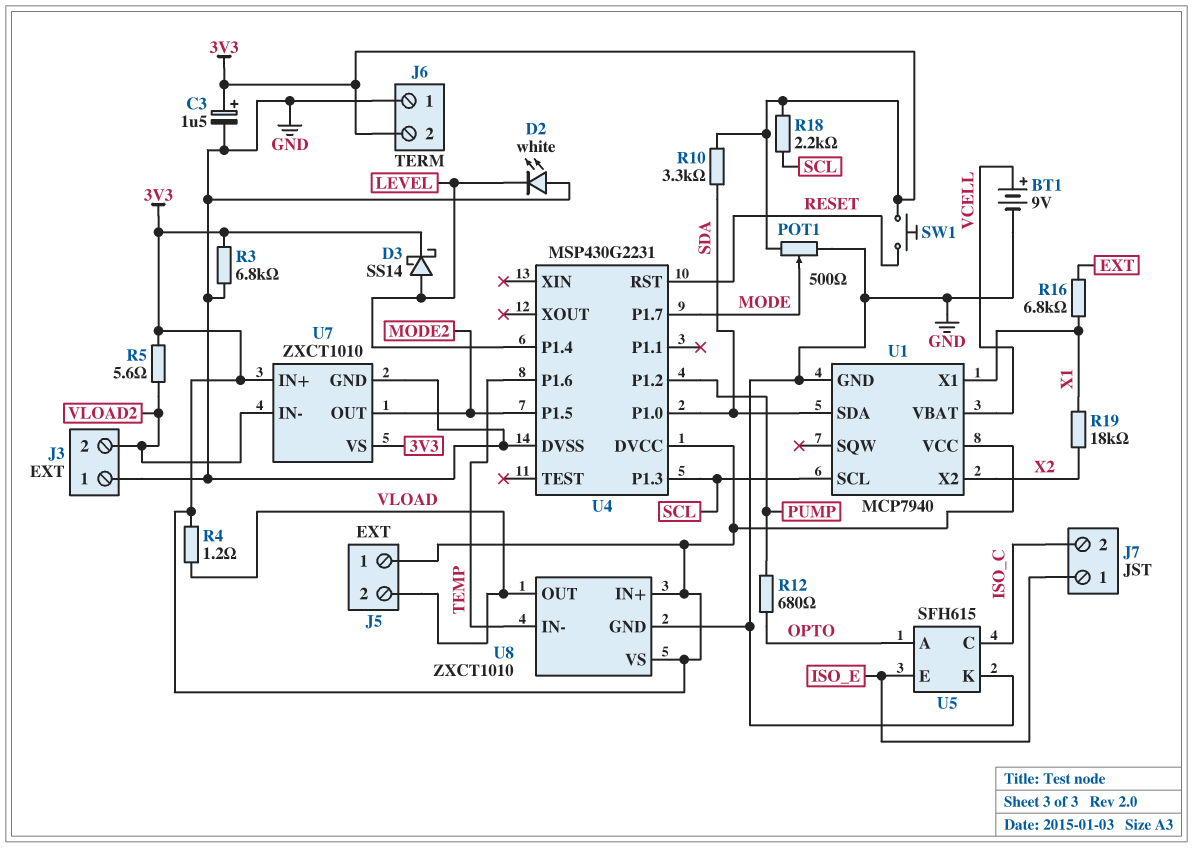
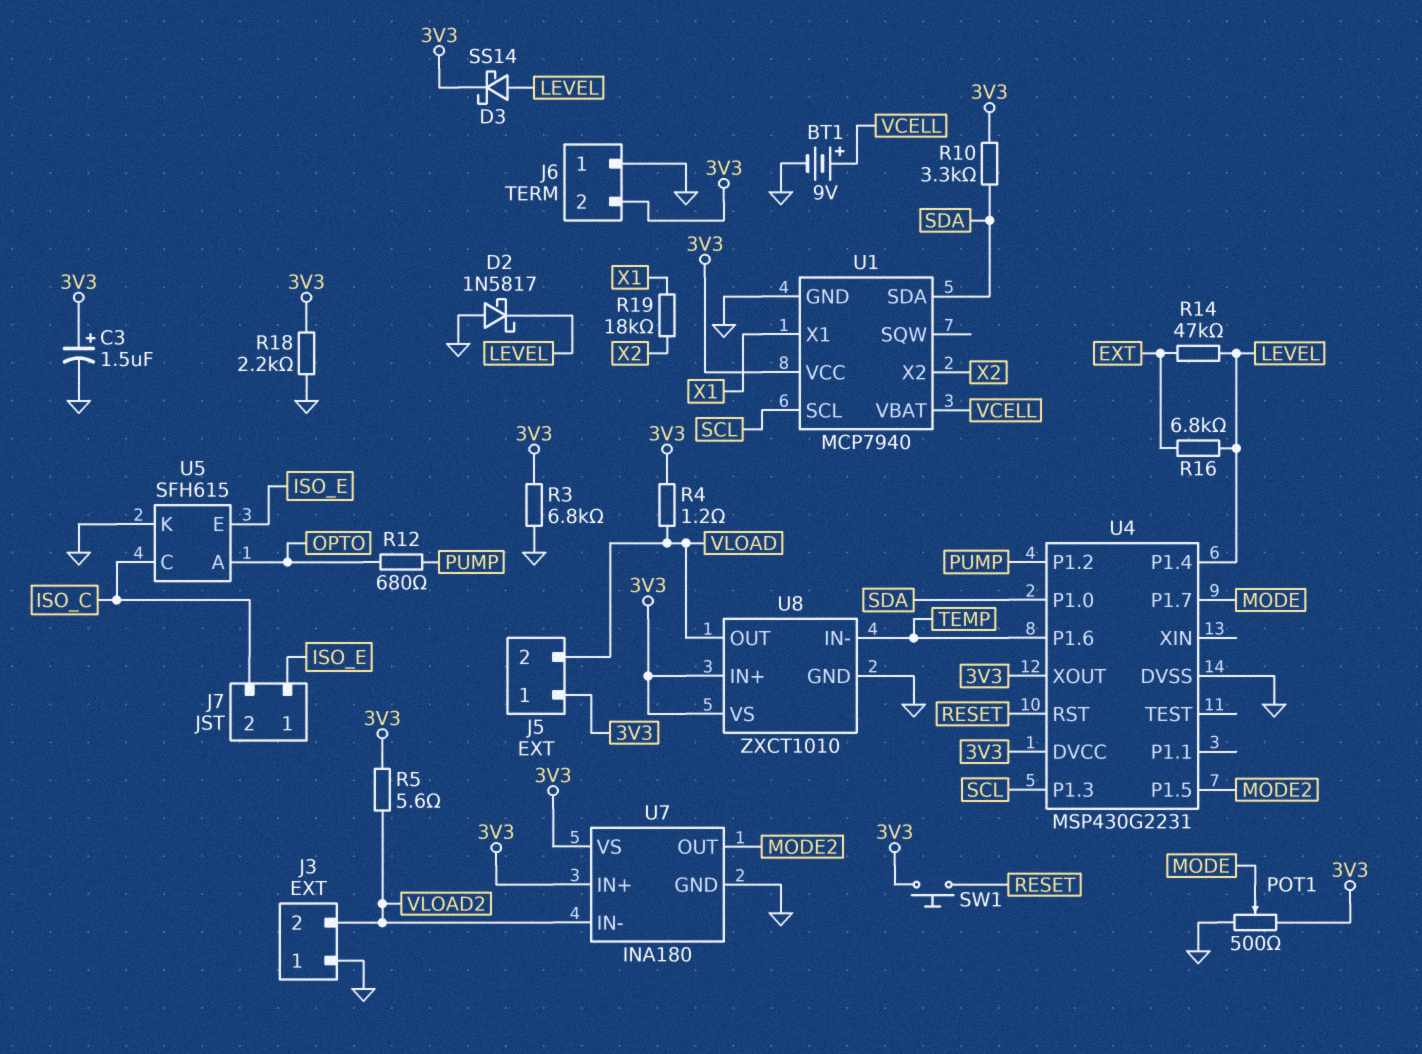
D2: LED white (A GND, K LEVEL) -> schottky 1N5817 (A GND, K LEVEL)
R14: none -> 47k (EXT, LEVEL)
R16: 6.8k (EXT, X1) -> 6.8k (EXT, LEVEL)
R18: 2.2k (3V3, SCL) -> 2.2k (3V3, GND)
U4 pin XOUT: none -> 3V3
U7: ZXCT1010 -> INA180

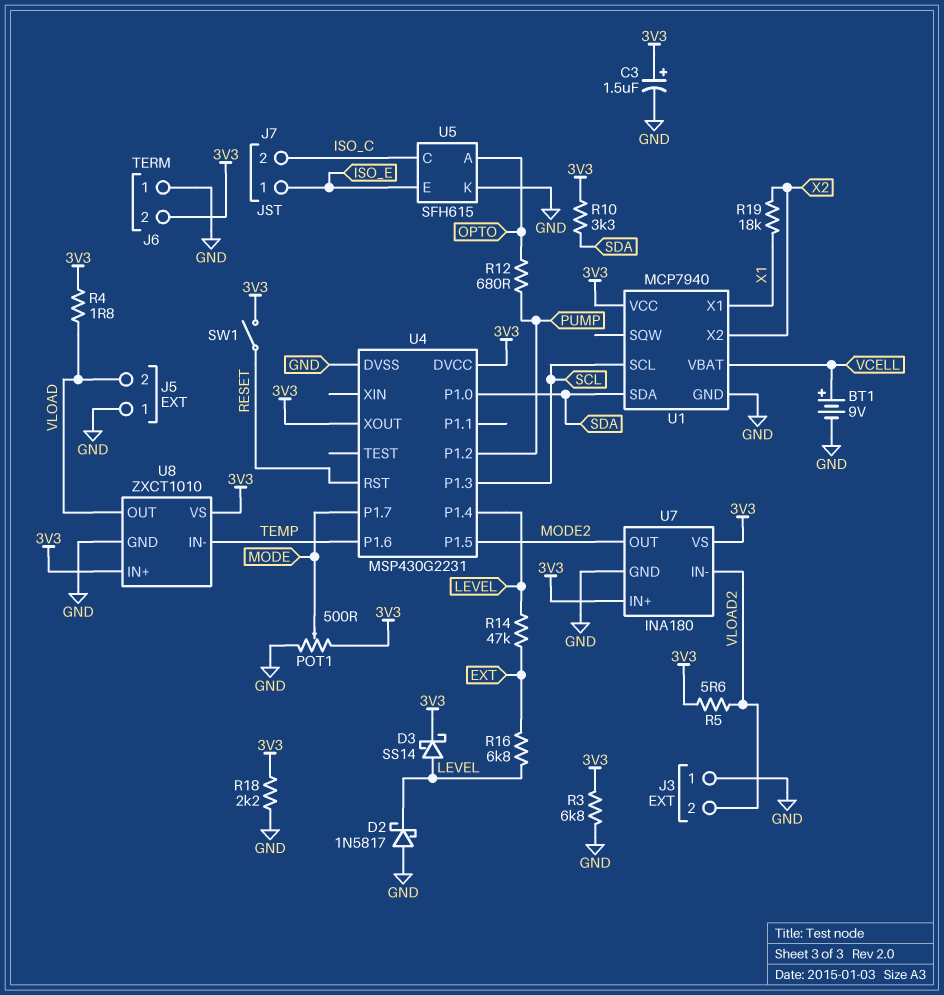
J5 pin 1: 3V3 -> GND
R4: 1.2 (3V3, VLOAD) -> 1.8 (3V3, VLOAD)
SW1: button (3V3, RESET) -> switch (3V3, RESET)

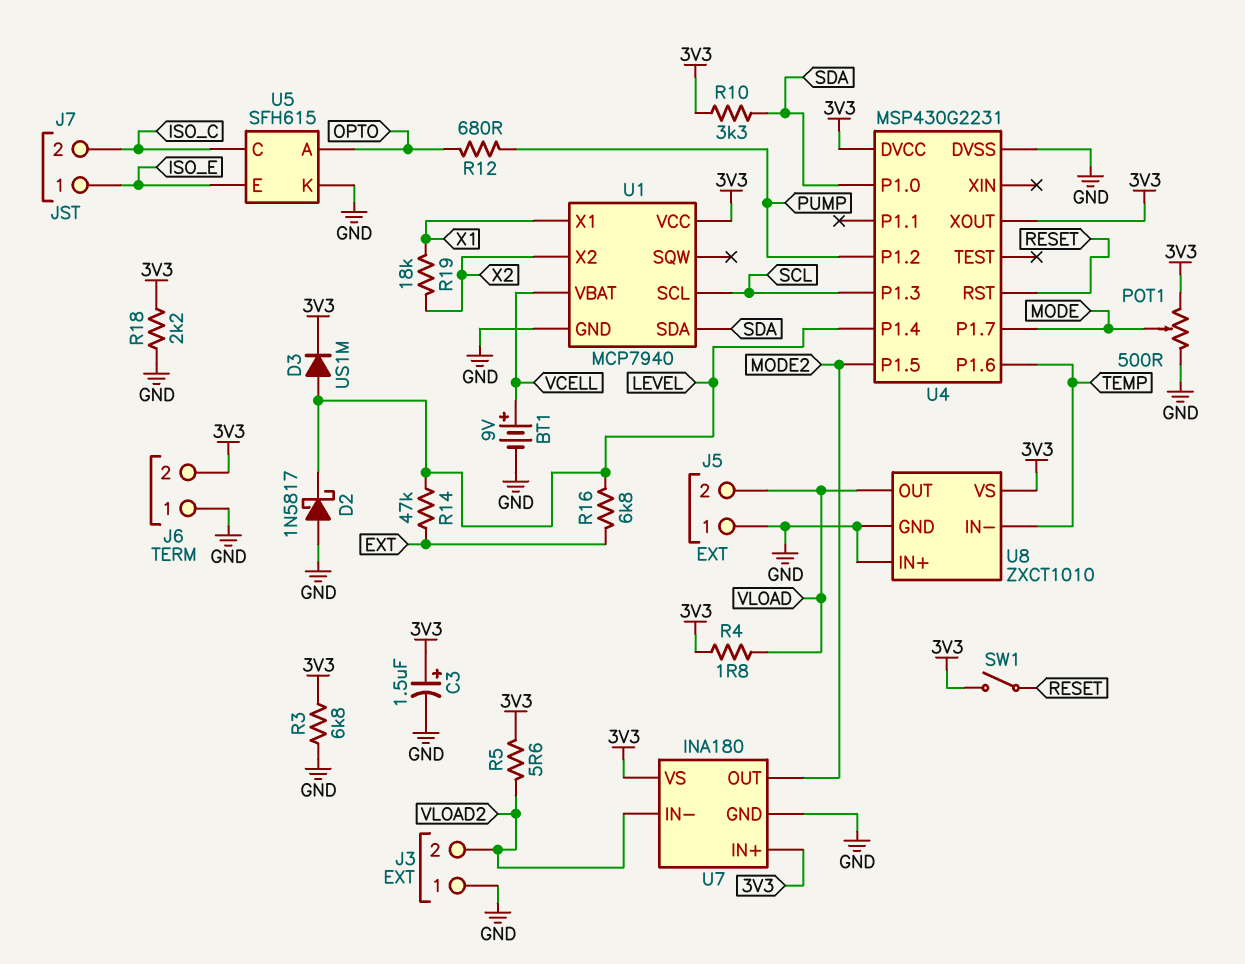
D3: schottky SS14 (A LEVEL, K 3V3) -> diode US1M (A LEVEL, K 3V3)
U8 pin IN+: 3V3 -> GND

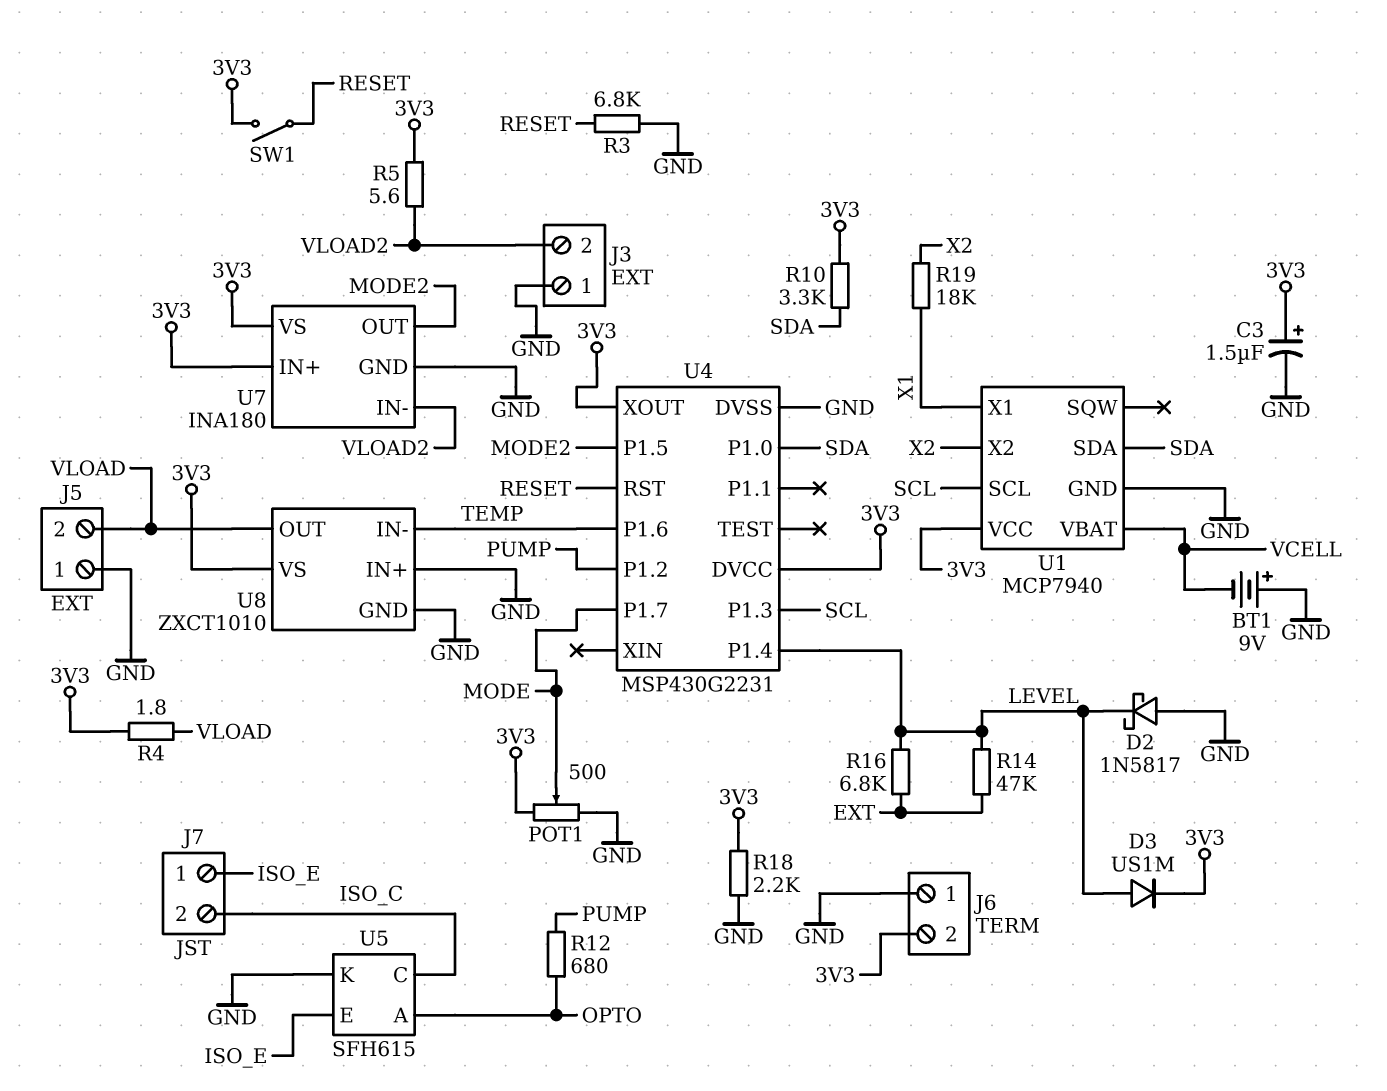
BT1: 9V (plus VCELL, minus GND) -> 9V (plus GND, minus VCELL)
R3: 6.8k (3V3, GND) -> 6.8k (GND, RESET)

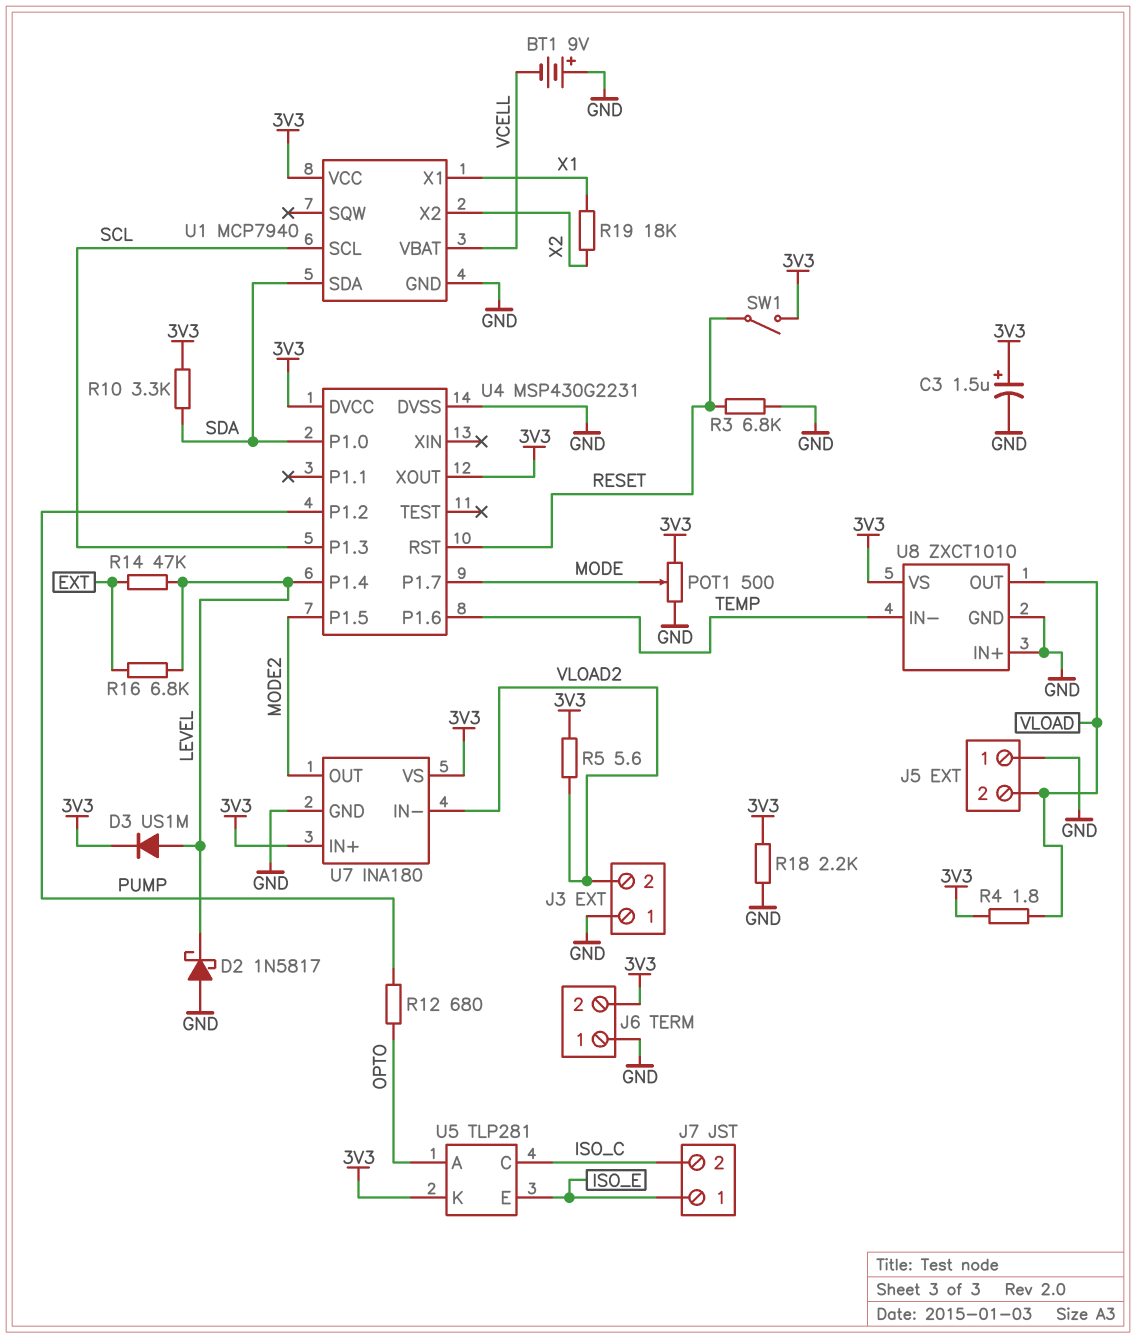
U5: SFH615 -> TLP281
U5 pin K: GND -> 3V3

